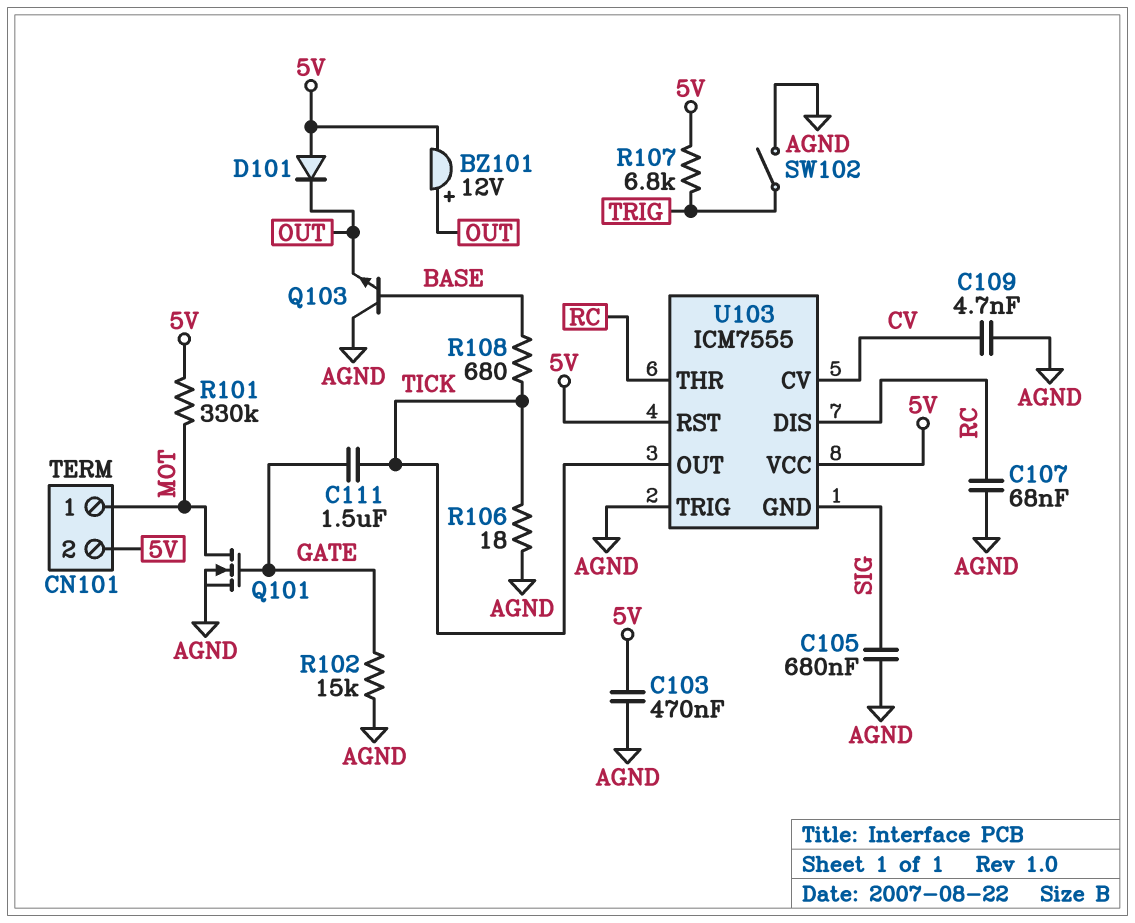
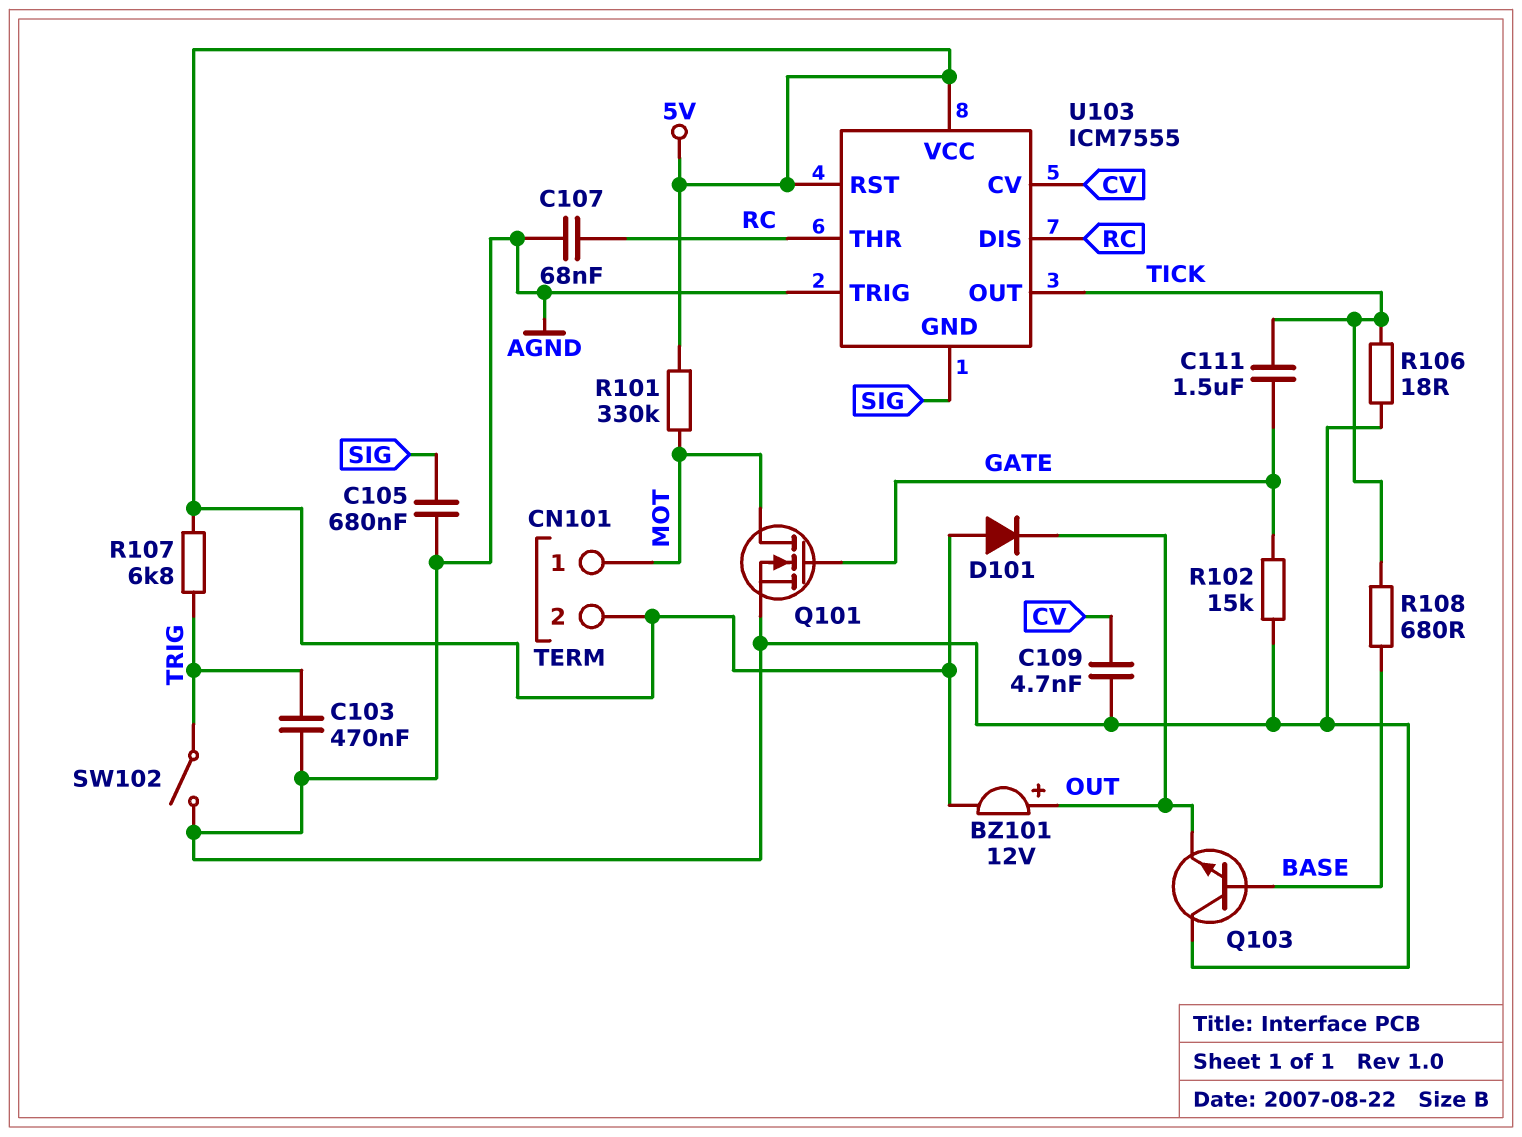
C103: 470nF (5V, AGND) -> 470nF (AGND, TRIG)

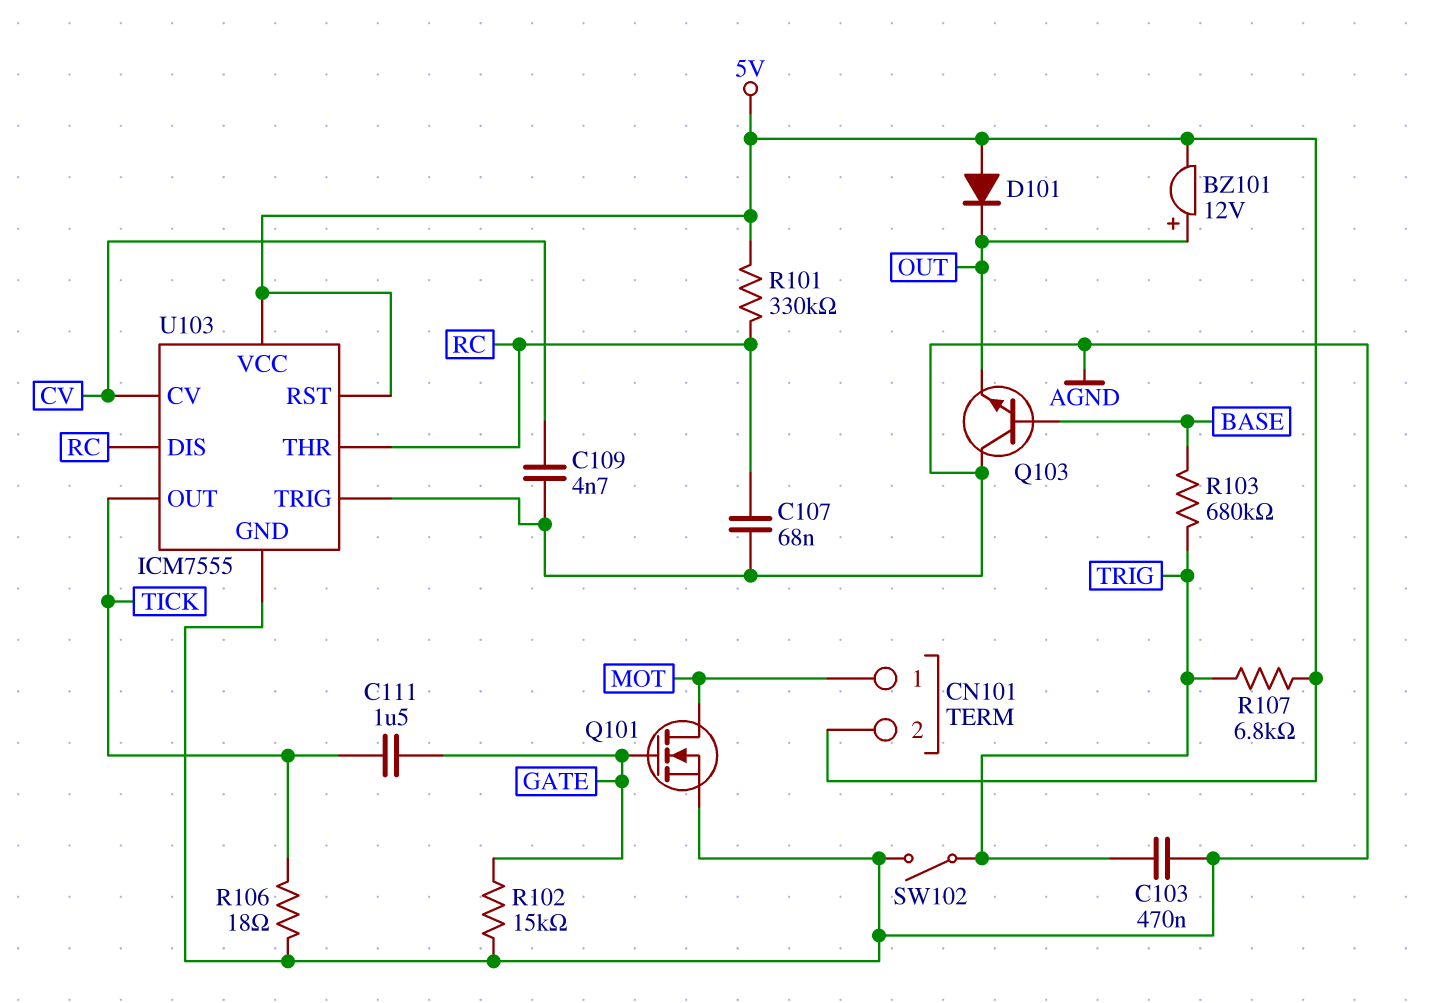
C105: 680nF (AGND, SIG) -> none
R101: 330k (5V, MOT) -> 330k (5V, RC)
R103: none -> 680k (BASE, TRIG)
R108: 680 (BASE, TICK) -> none
U103 pin GND: SIG -> AGND

